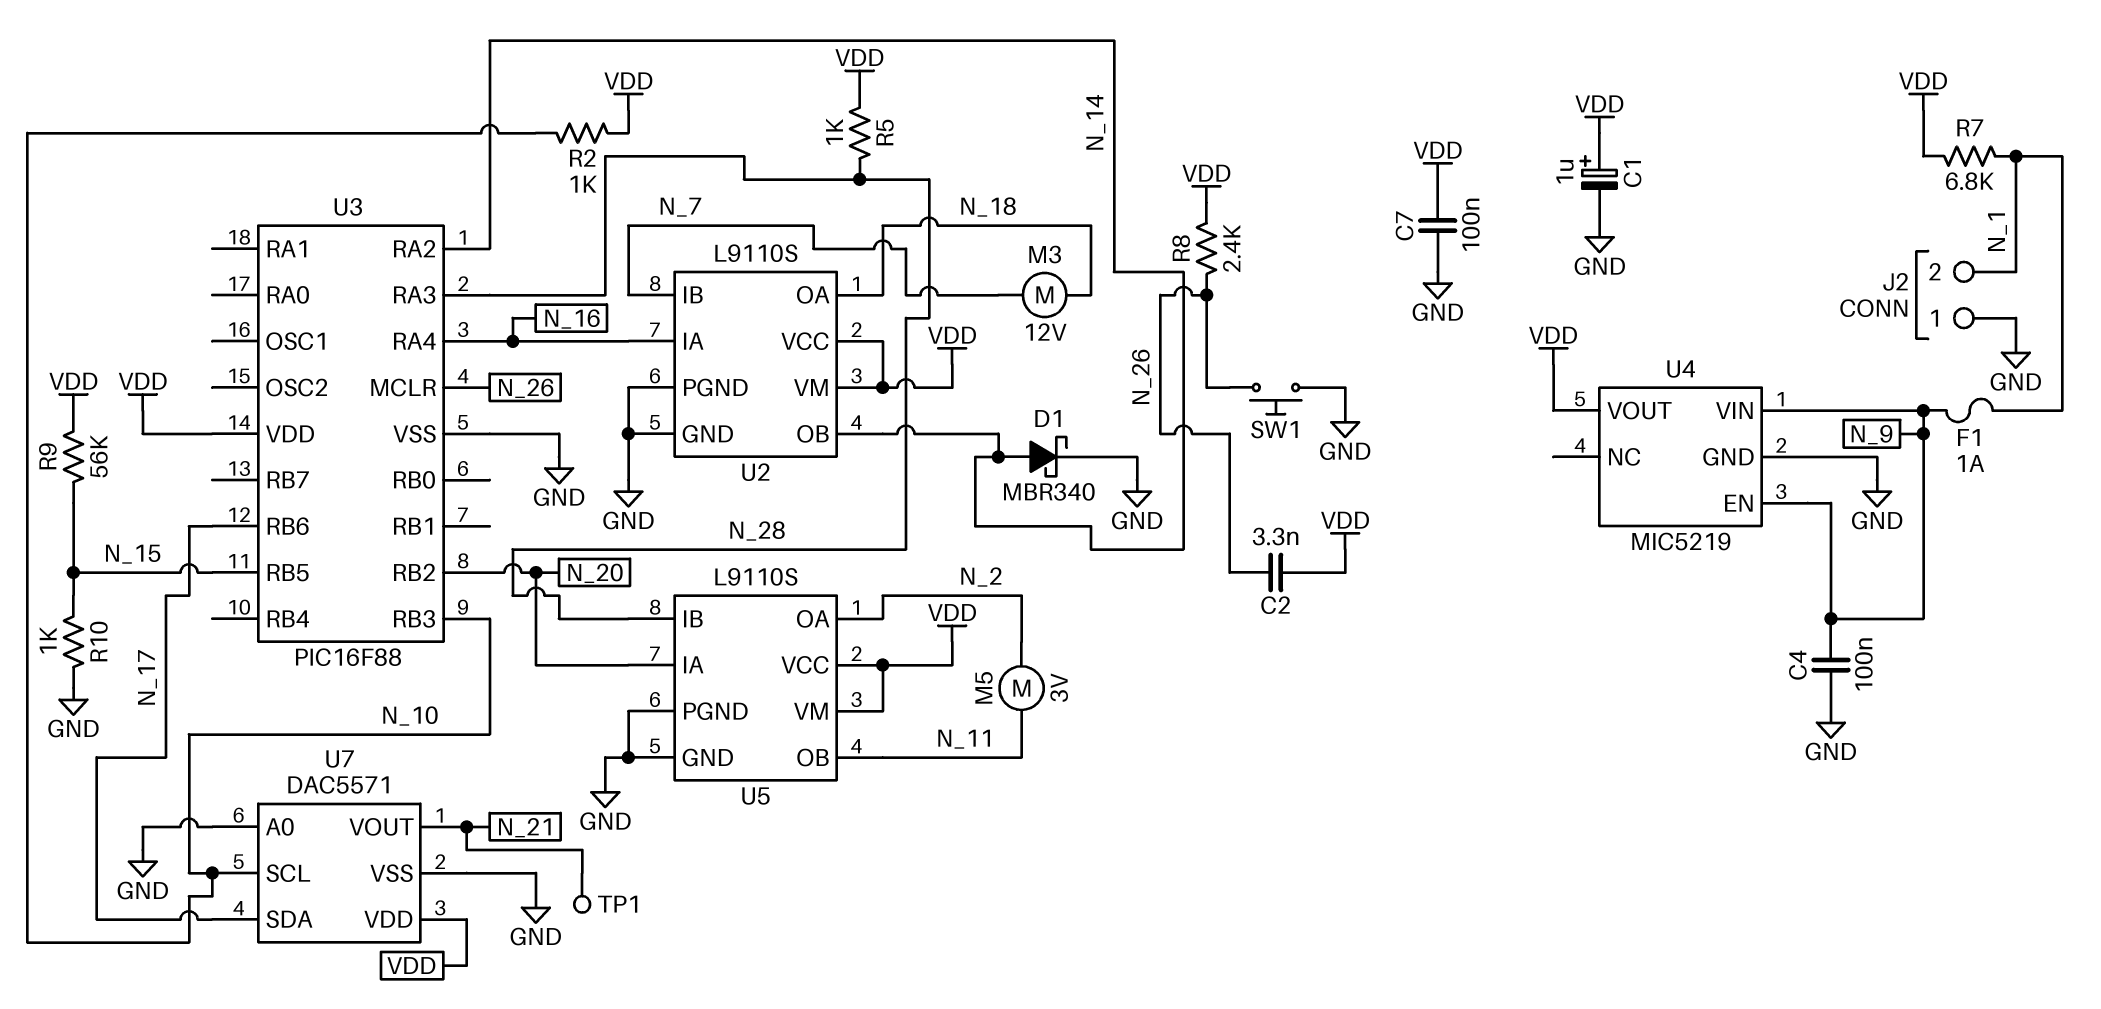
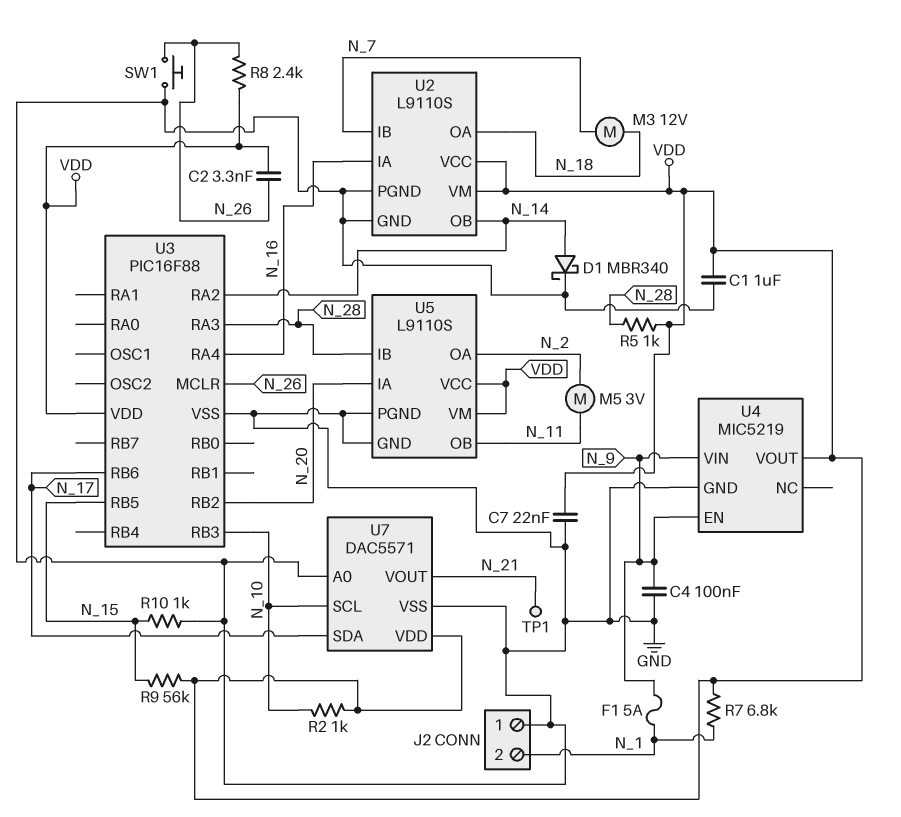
C1: 1uF (plus VDD, minus GND) -> 1uF (GND, VDD)
C7: 100nF (GND, VDD) -> 22nF (GND, VDD)
F1: 1A (N_1, N_9) -> 5A (N_1, N_9)

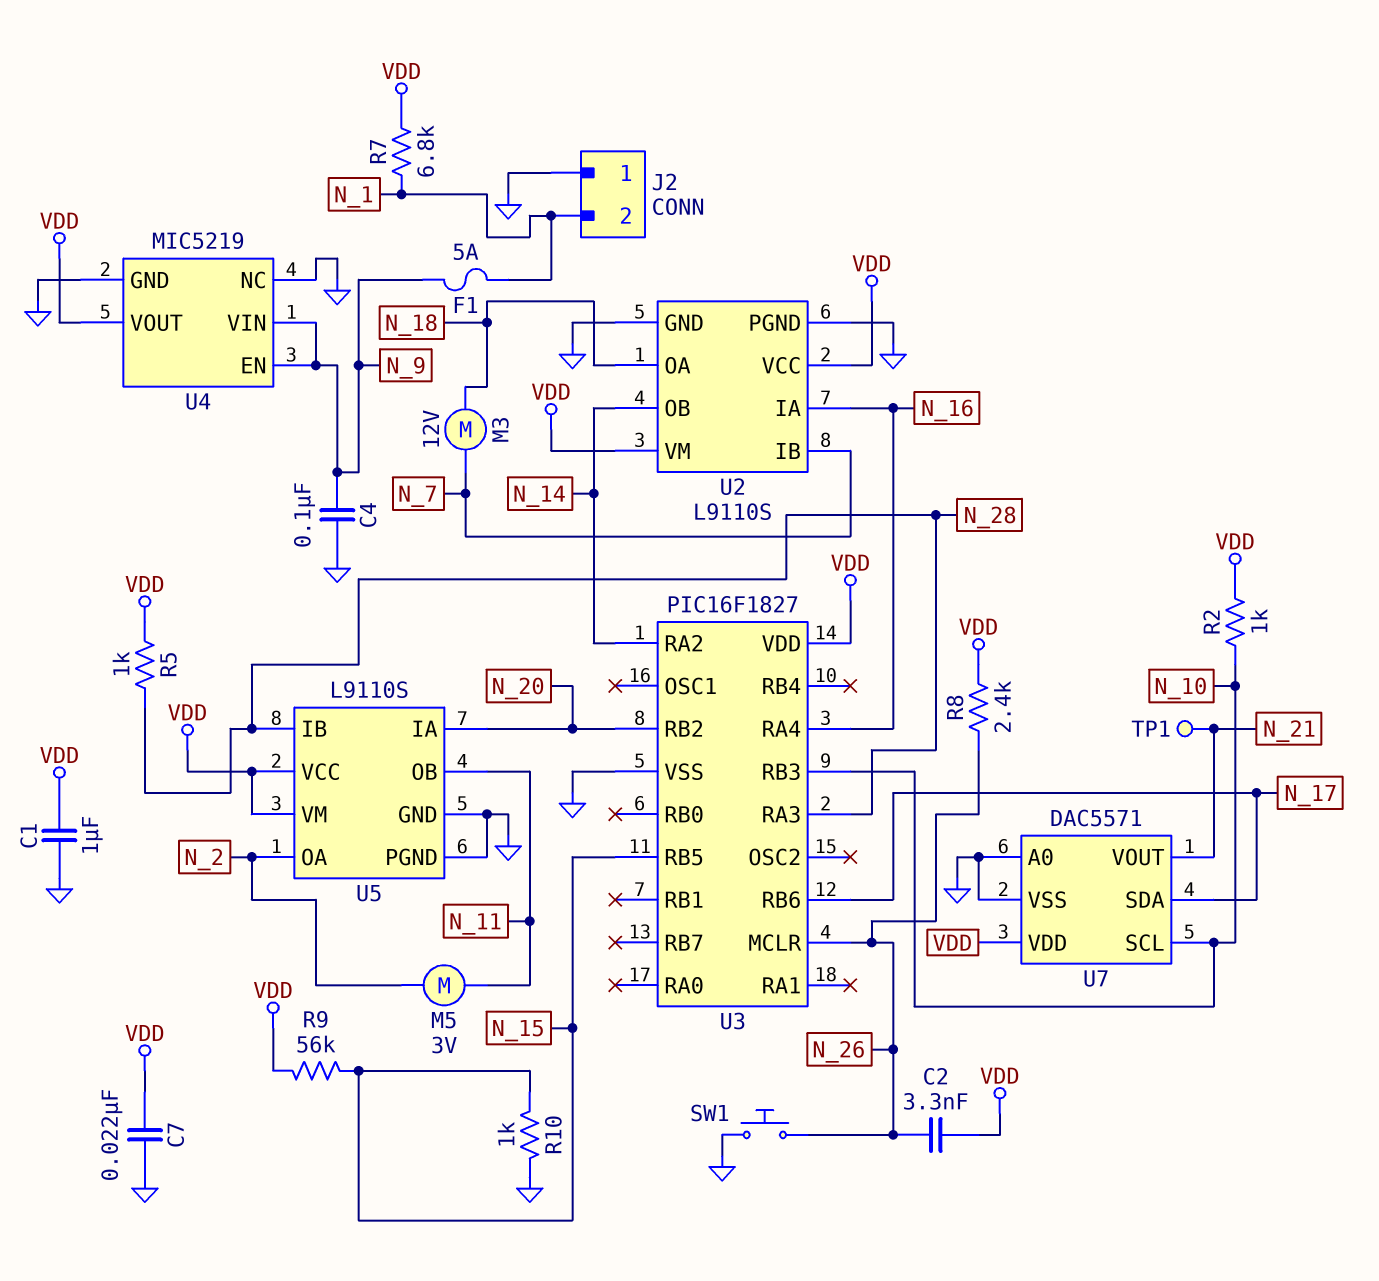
D1: schottky MBR340 (A N_14, K GND) -> none
U3: PIC16F88 -> PIC16F1827
U4 pin NC: none -> GND

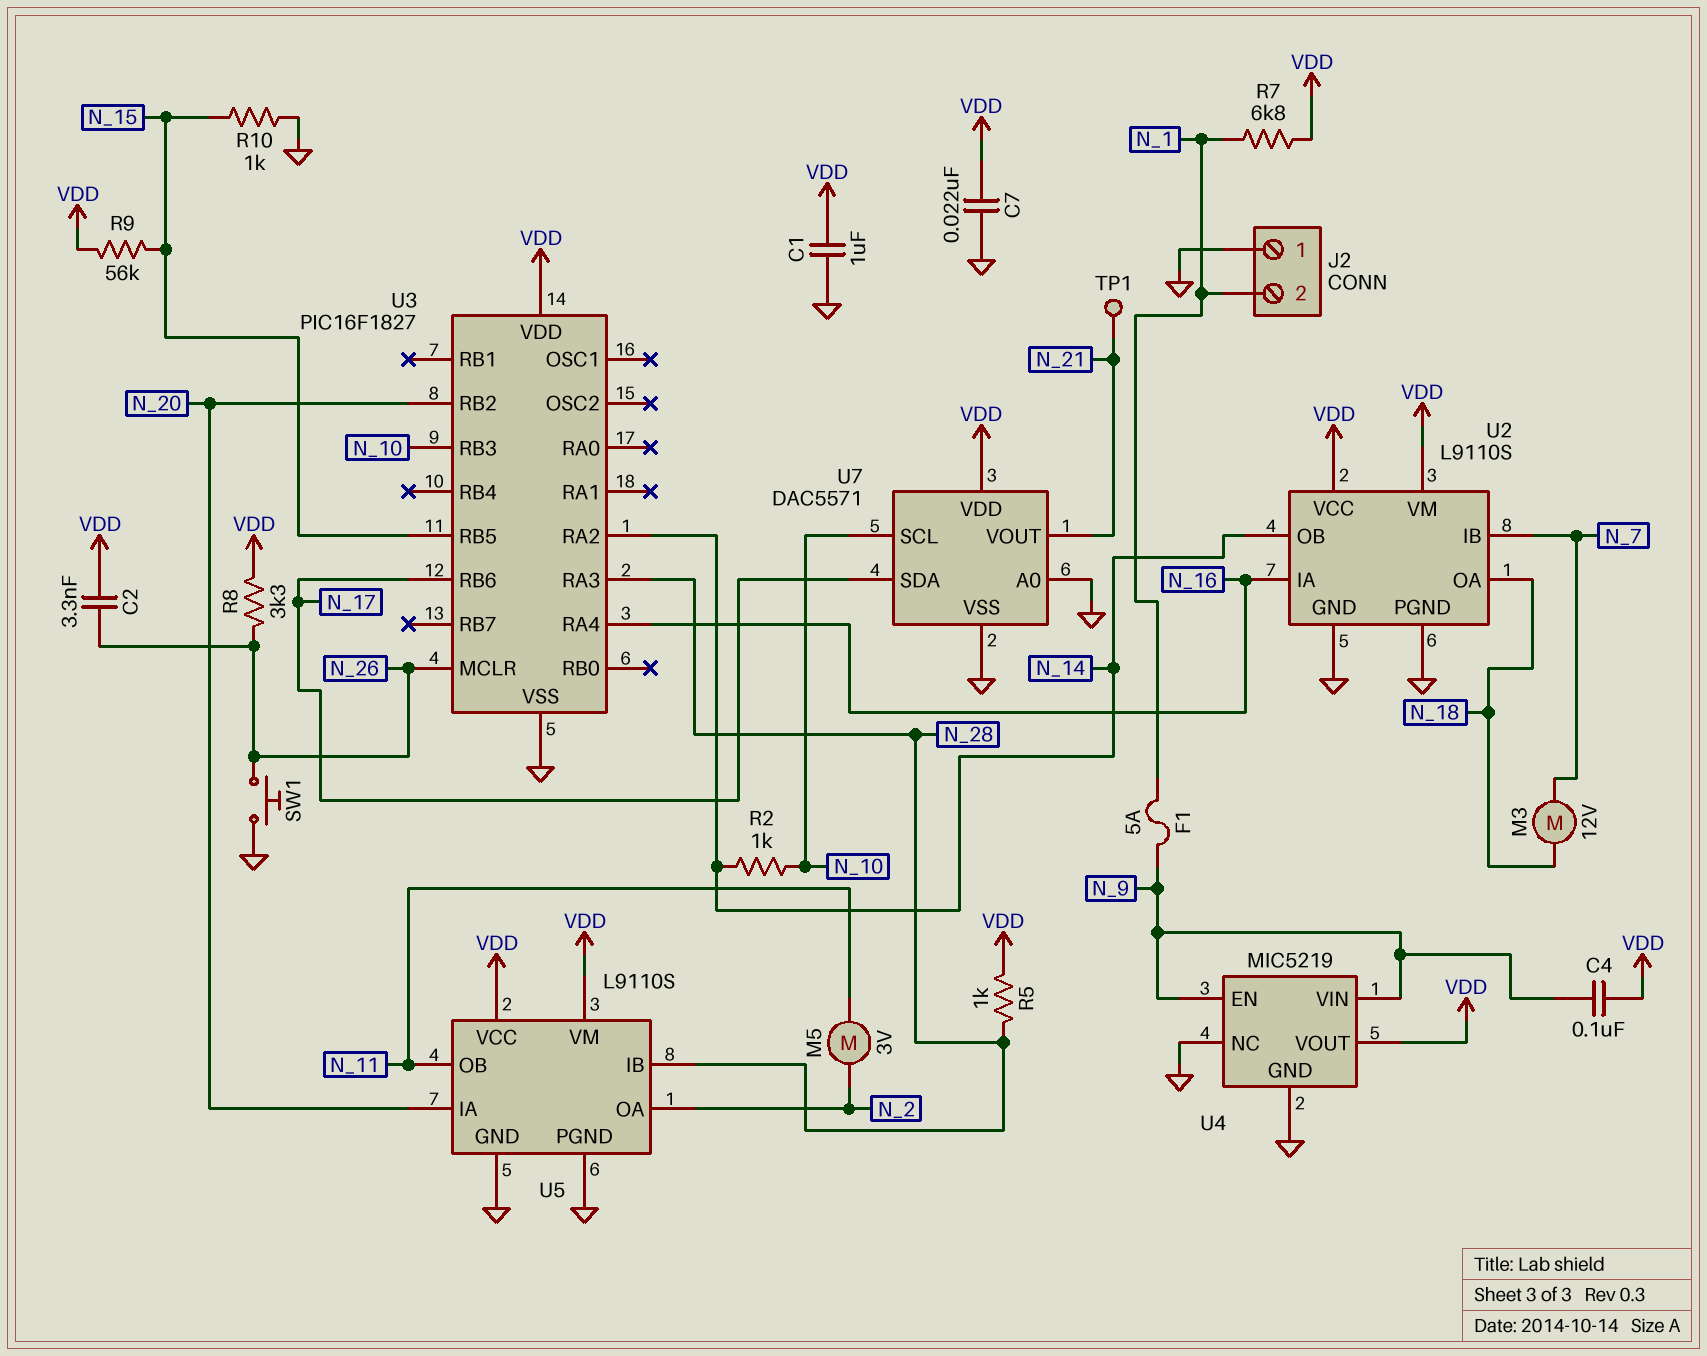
C4: 100nF (GND, N_9) -> 100nF (N_9, VDD)
R2: 1k (N_10, VDD) -> 1k (N_10, N_14)
R8: 2.4k (N_26, VDD) -> 3.3k (N_26, VDD)

